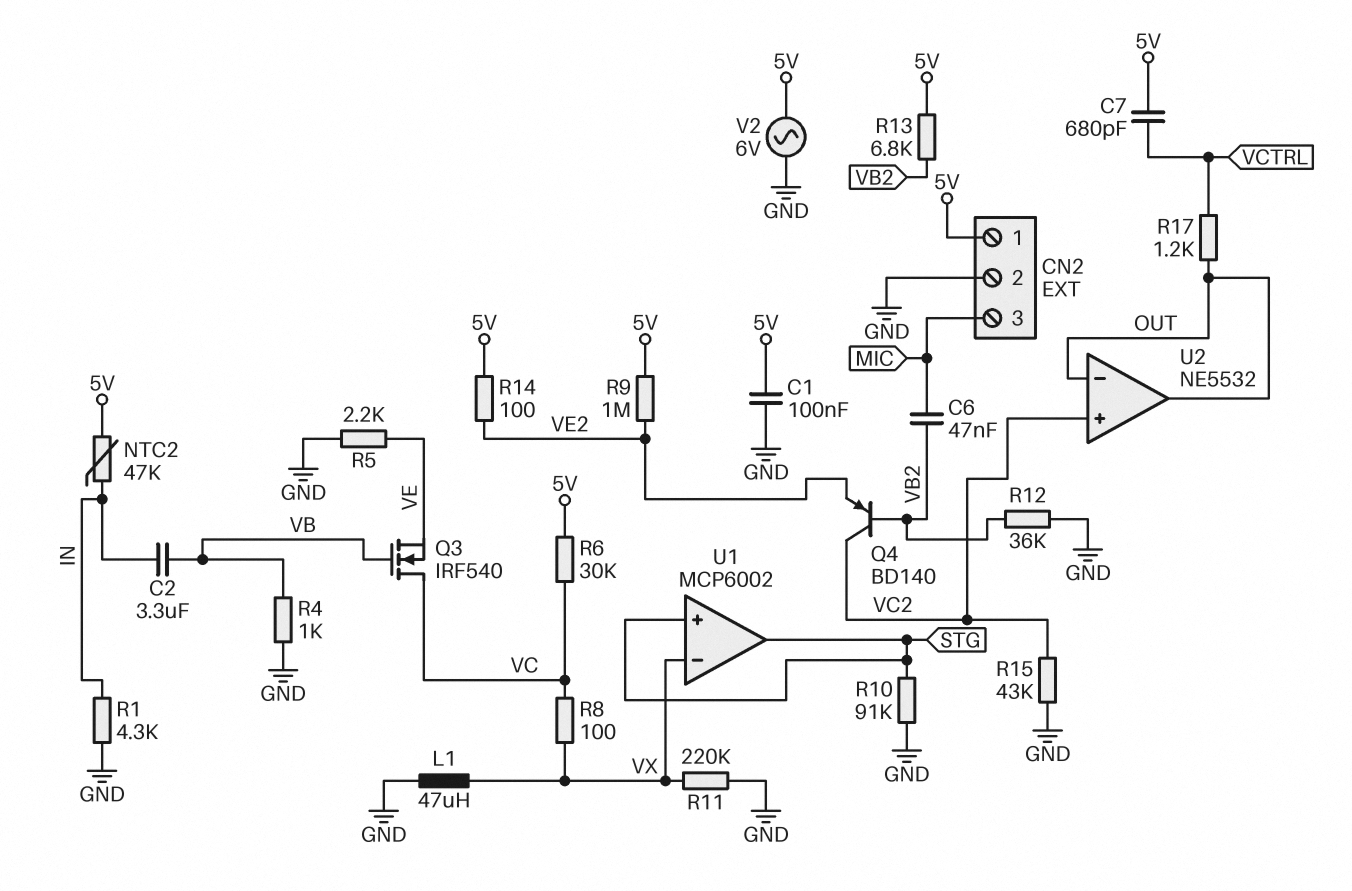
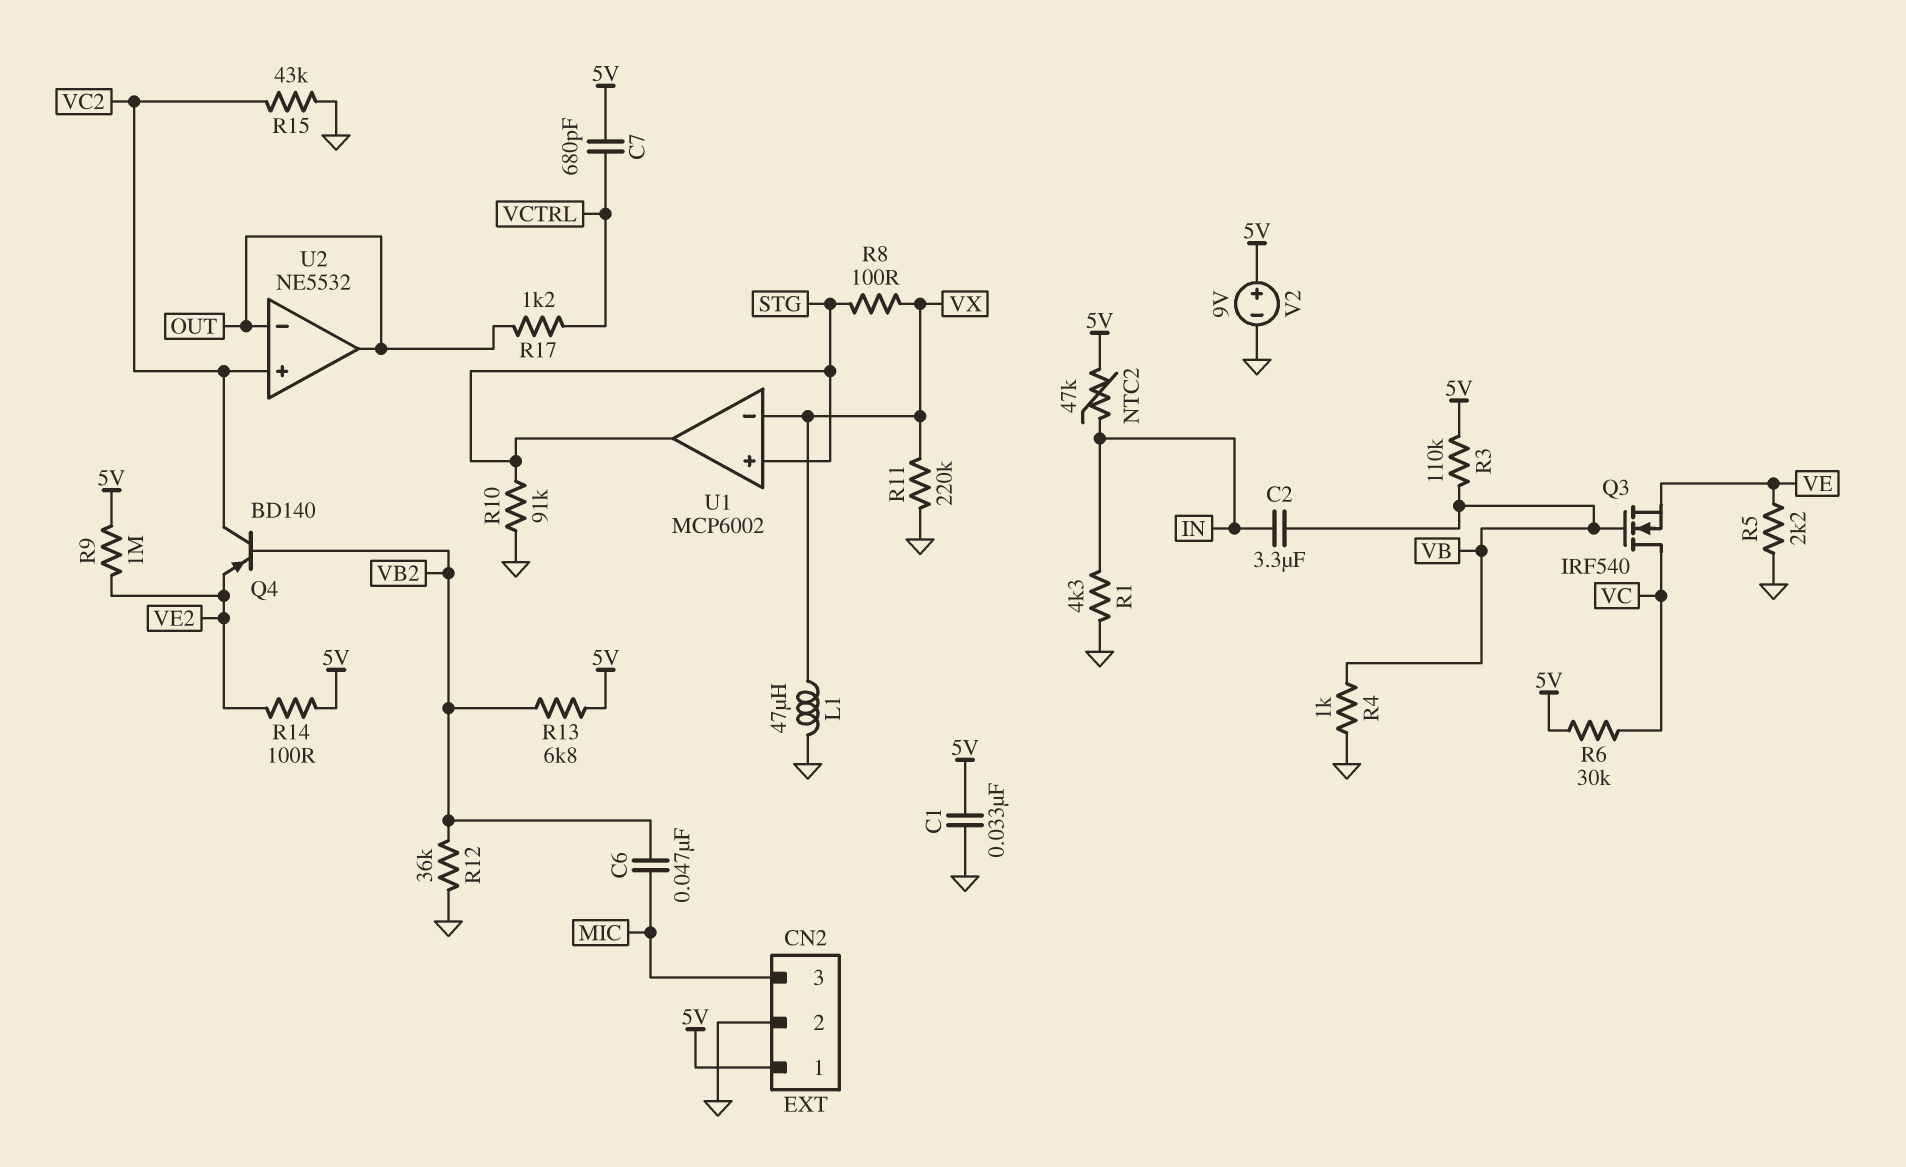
C1: 100nF (5V, GND) -> 33nF (5V, GND)
R3: none -> 110k (5V, VB)
R8: 100 (VC, VX) -> 100 (STG, VX)
V2: AC 6V (5V, GND) -> 9V (plus 5V, minus GND)

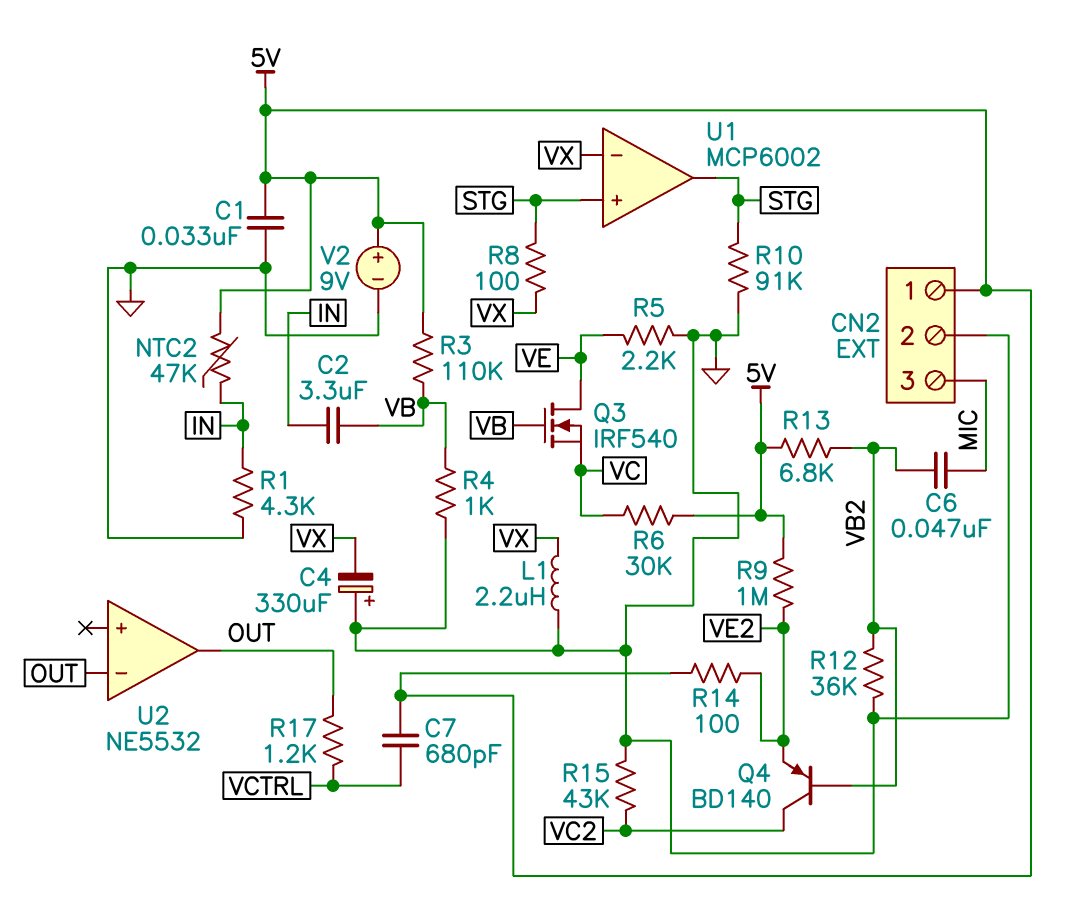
C4: none -> 330uF (plus GND, minus VX)
L1: 47uH (GND, VX) -> 2.2uH (GND, VX)
Q3: NMOS IRF540 (G VB, D VC, S VE) -> NMOS IRF540 (G VB, D VE, S VC)
R11: 220k (GND, VX) -> none
U2 pin in+: VC2 -> none

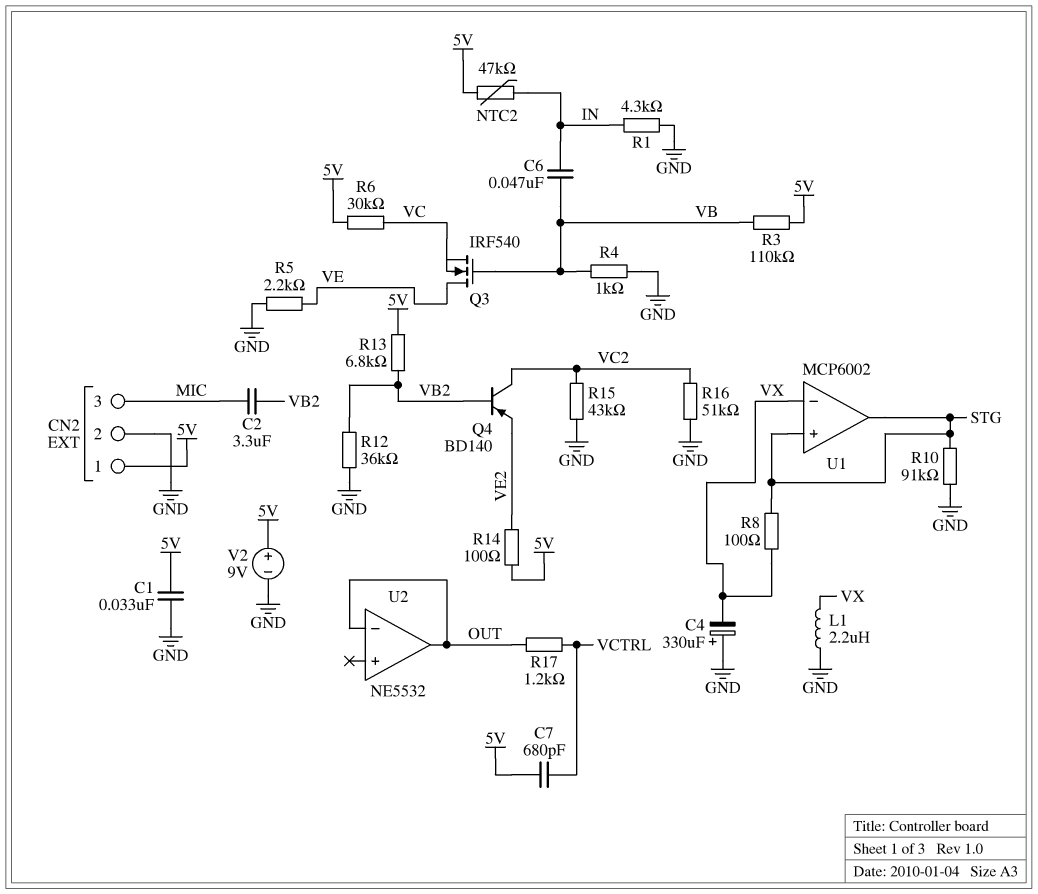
C2: 3.3uF (IN, VB) -> 3.3uF (MIC, VB2)
C6: 47nF (MIC, VB2) -> 47nF (IN, VB)
R9: 1M (5V, VE2) -> none
R16: none -> 51k (GND, VC2)

